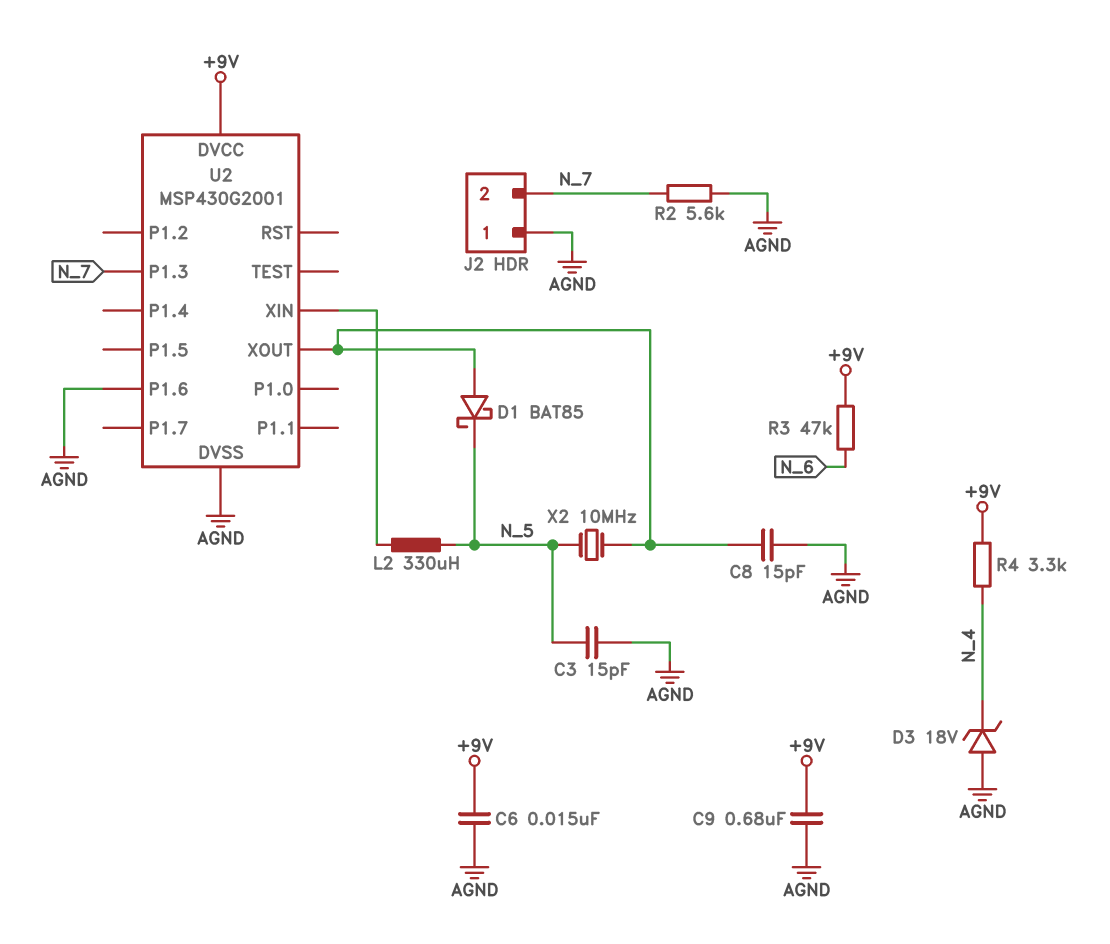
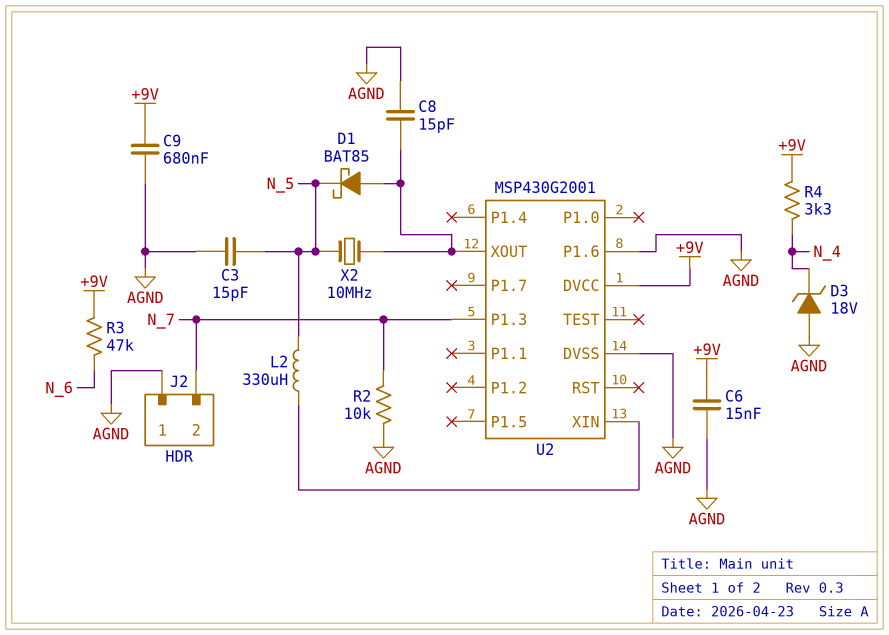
R2: 5.6k (AGND, N_7) -> 10k (AGND, N_7)

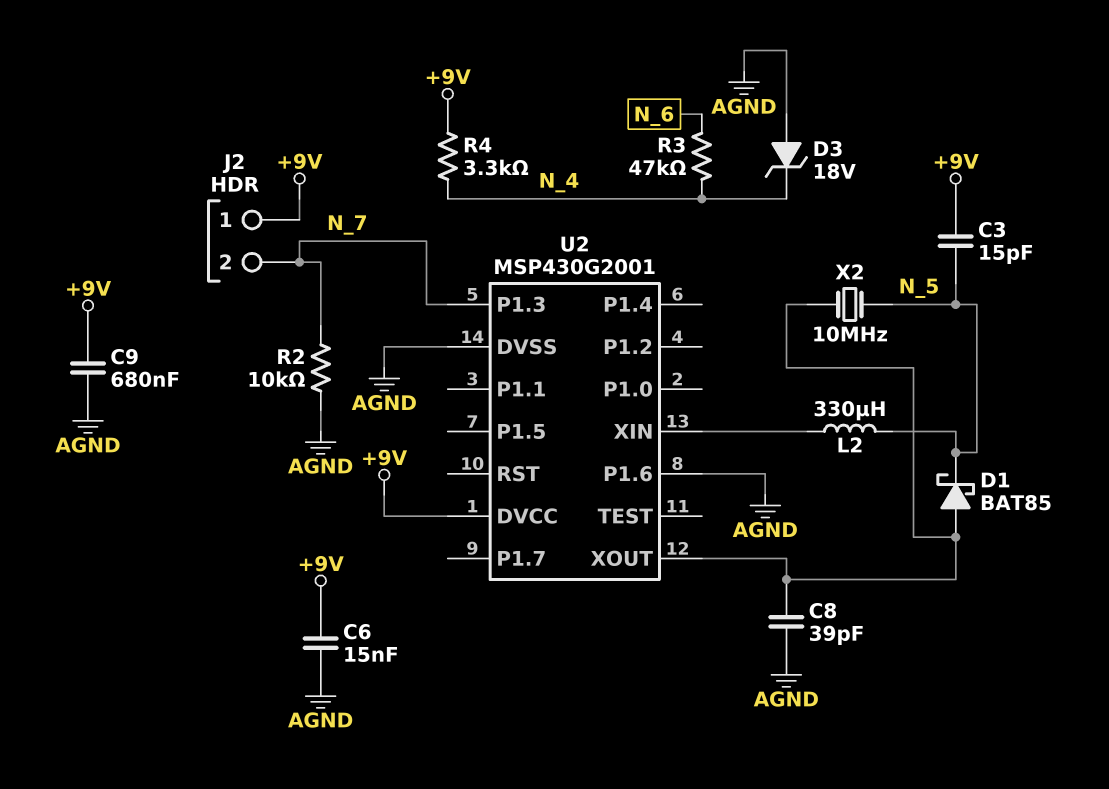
C3: 15pF (AGND, N_5) -> 15pF (+9V, N_5)
C8: 15pF (AGND, U2/XOUT) -> 39pF (AGND, U2/XOUT)
J2 pin 1: AGND -> +9V
R3: 47k (+9V, N_6) -> 47k (N_4, N_6)

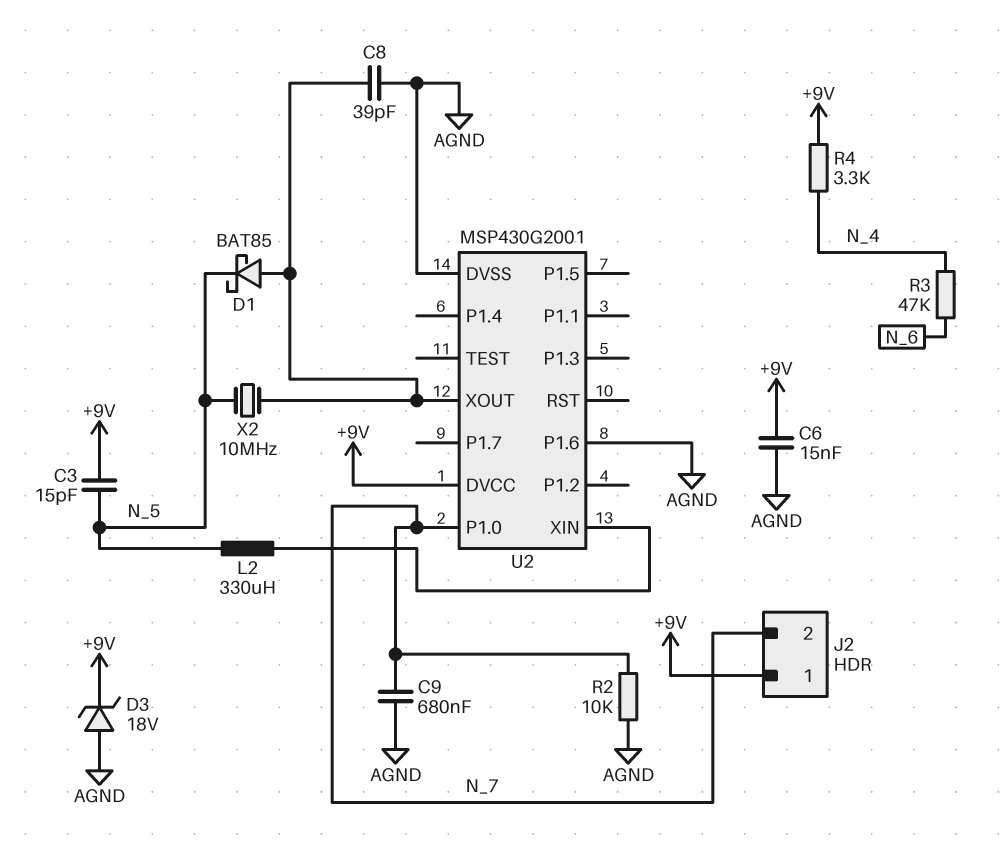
C9: 680nF (+9V, AGND) -> 680nF (AGND, N_7)
D3: zener 18V (A AGND, K N_4) -> zener 18V (A AGND, K +9V)
U2 pin P1.0: none -> N_7
U2 pin P1.3: N_7 -> none

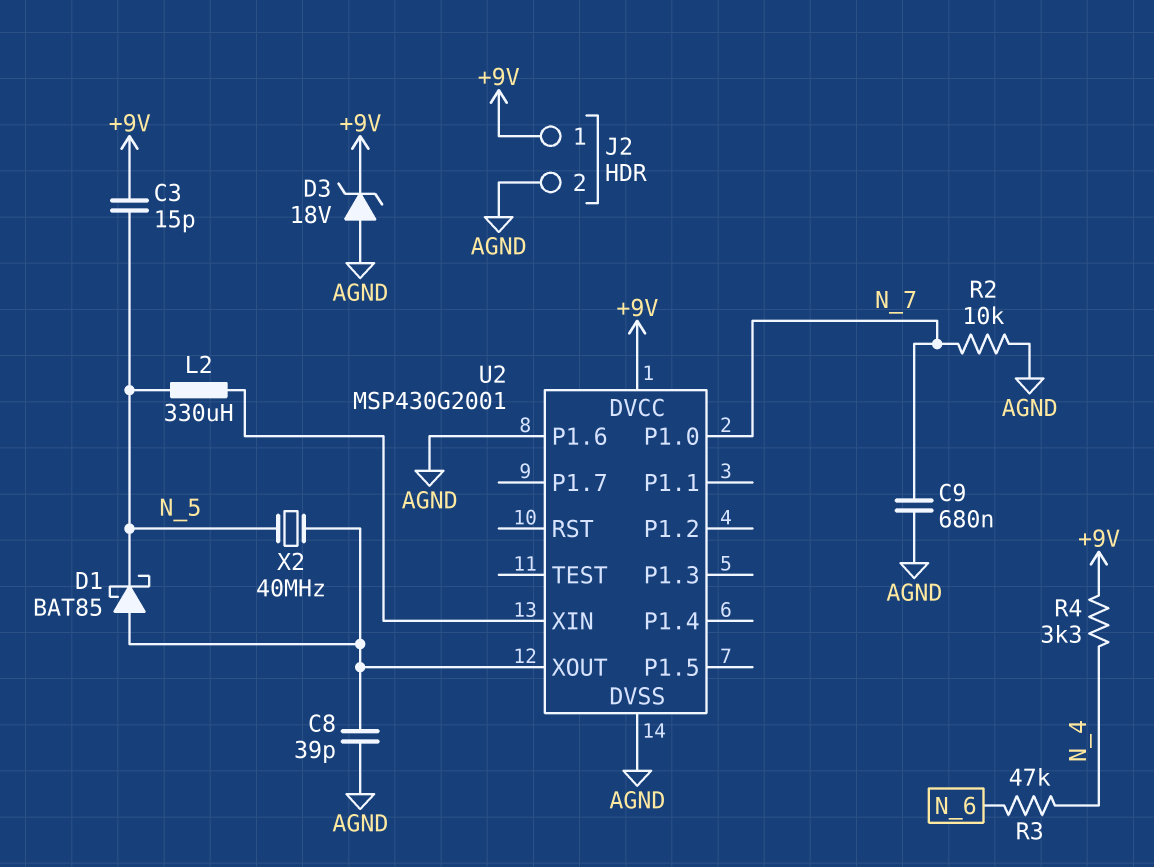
C6: 15nF (+9V, AGND) -> none
J2 pin 2: N_7 -> AGND
X2: 10MHz (N_5, U2/XOUT) -> 40MHz (N_5, U2/XOUT)

